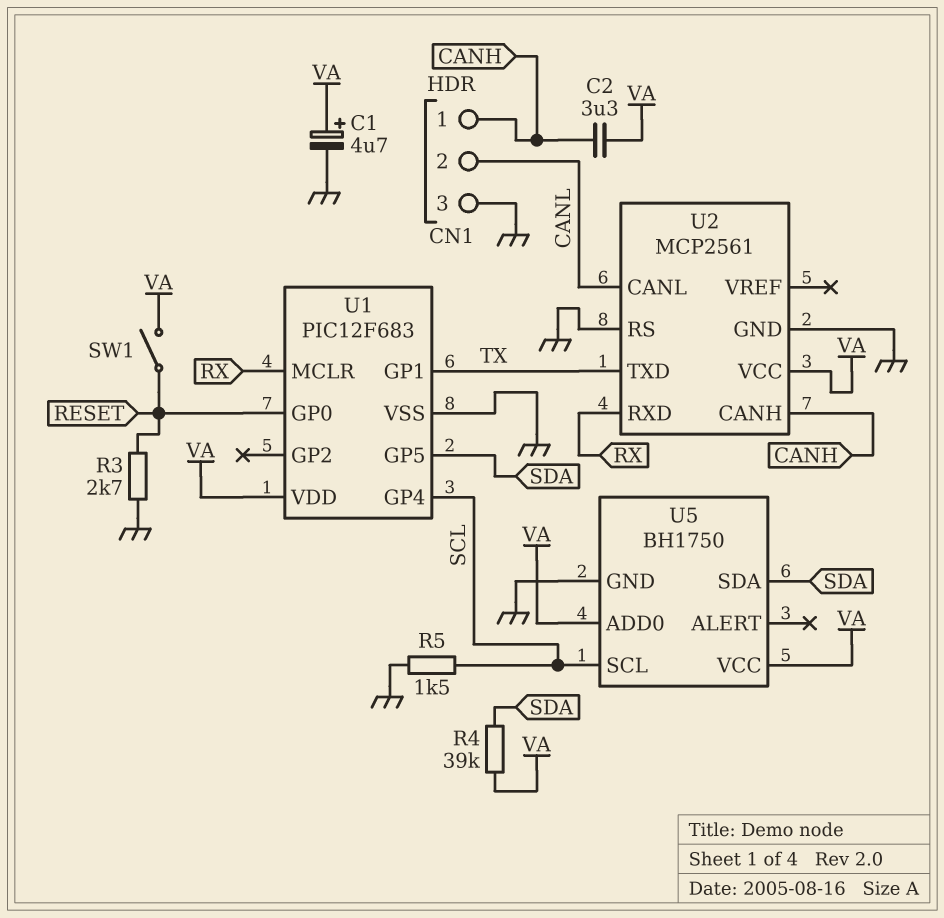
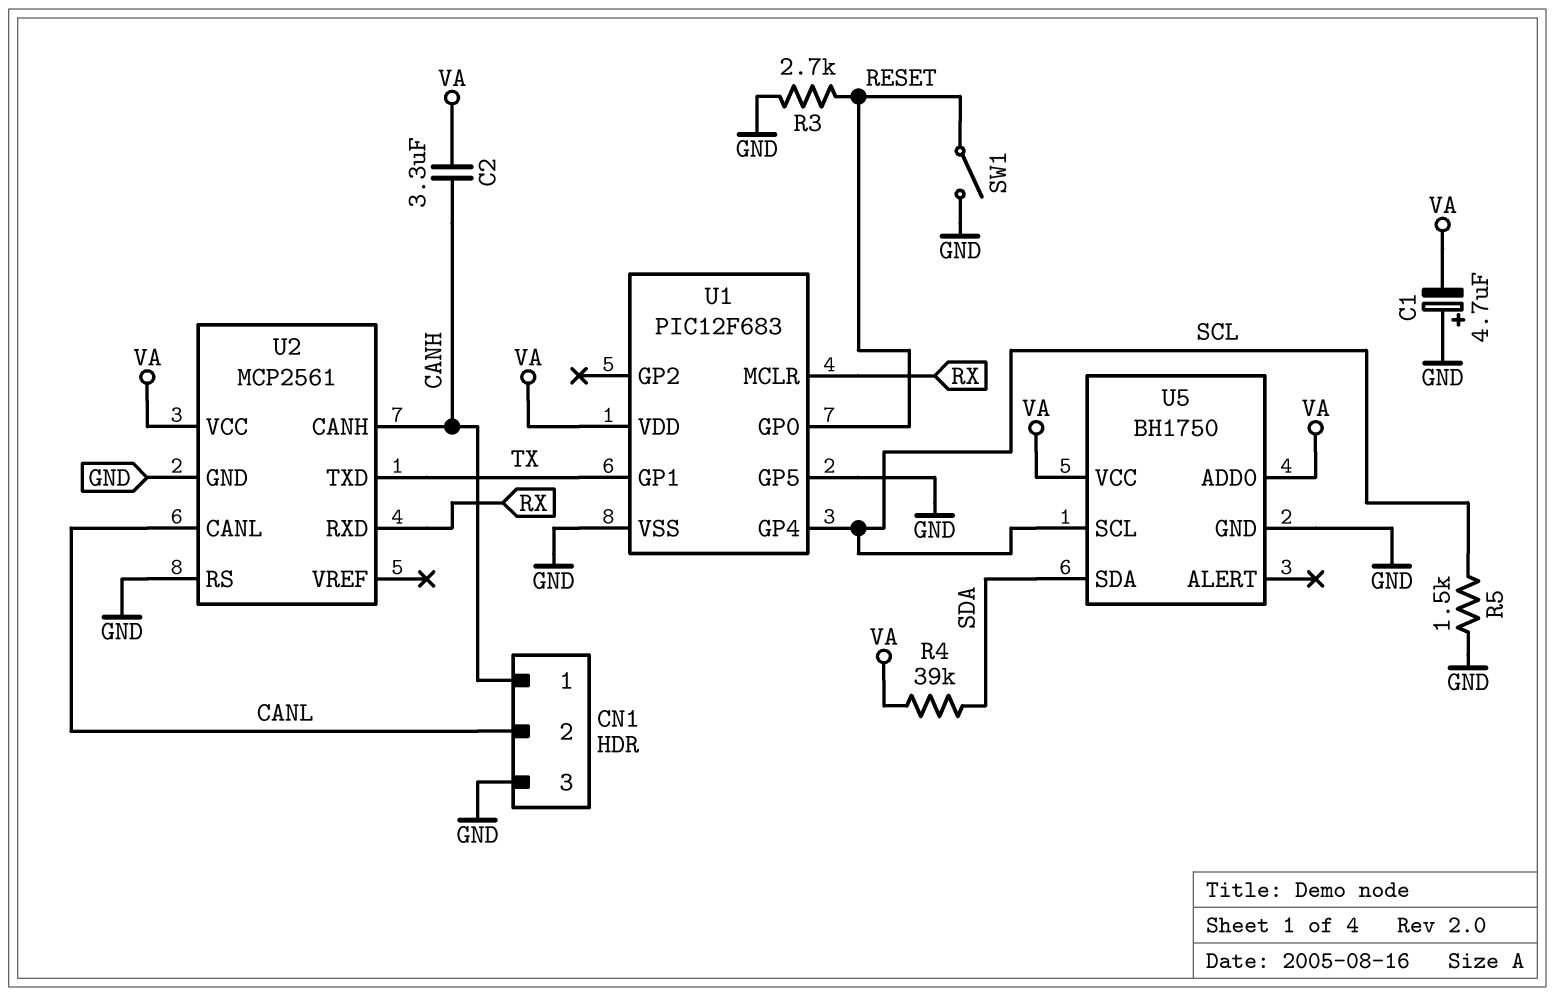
C1: 4.7uF (plus VA, minus GND) -> 4.7uF (plus GND, minus VA)
SW1: switch (RESET, VA) -> switch (GND, RESET)
U1 pin GP5: SDA -> GND

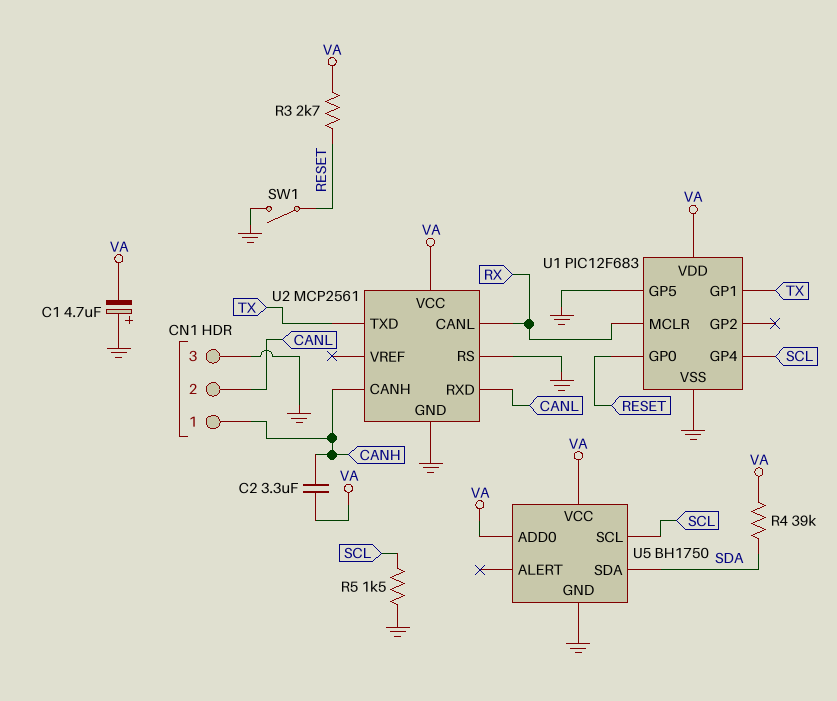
R3: 2.7k (GND, RESET) -> 2.7k (RESET, VA)
U2 pin CANL: CANL -> RX
U2 pin RXD: RX -> CANL

